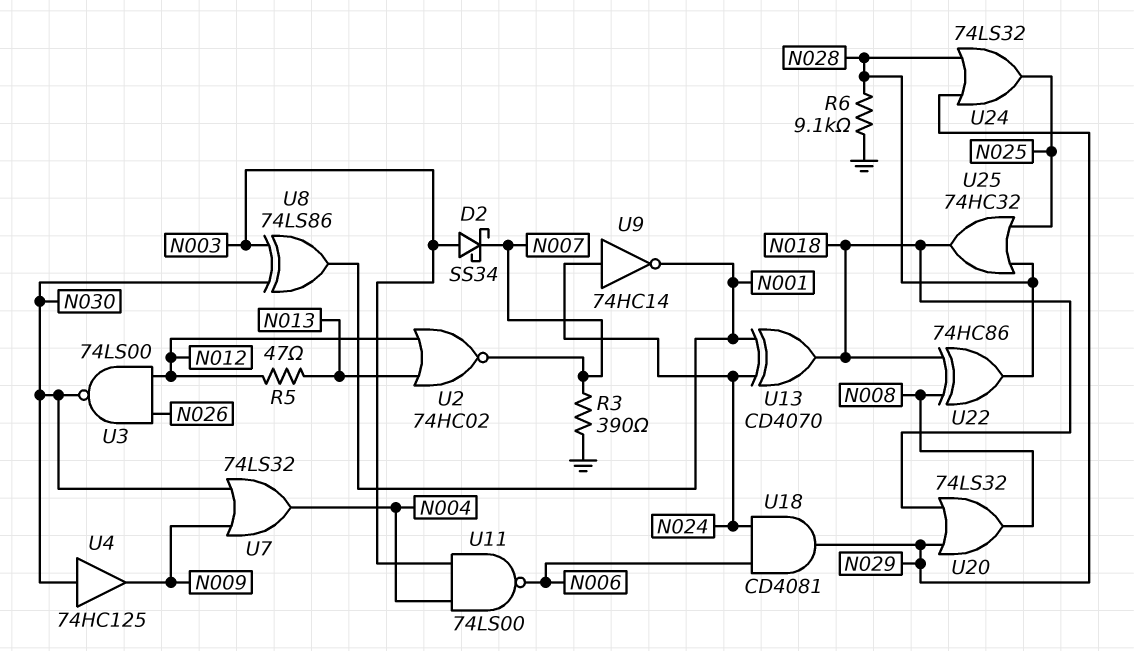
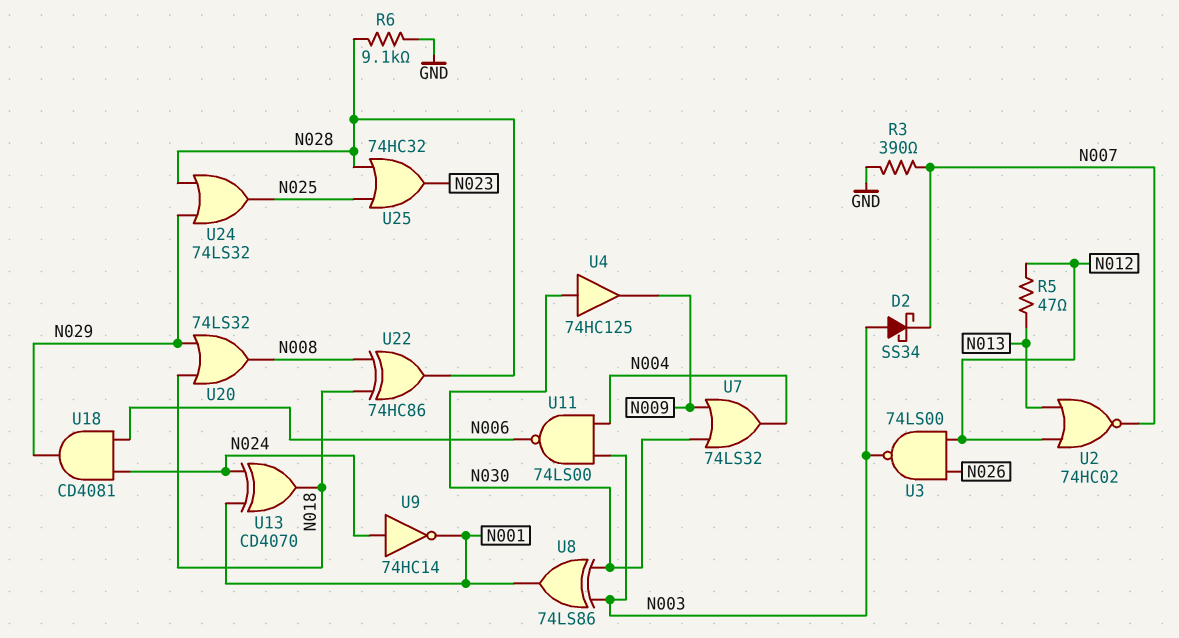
U3: NAND 74LS00 (in N012, in N026, out N030) -> NAND 74LS00 (in N012, in N026, out N003)
U25: OR 74HC32 (in N025, in N028, out N018) -> OR 74HC32 (in N025, in N028, out N023)

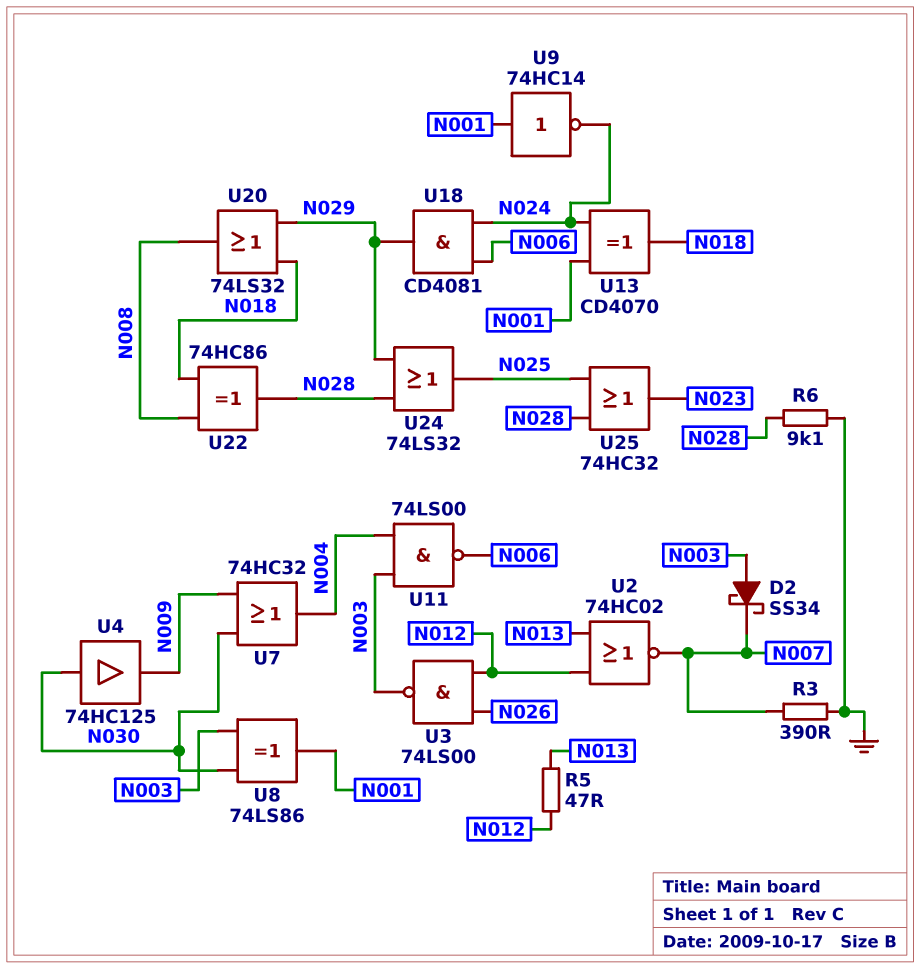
U7: OR 74LS32 (in N009, in N030, out N004) -> OR 74HC32 (in N009, in N030, out N004)
U9: NOT 74HC14 (in N024, out N001) -> NOT 74HC14 (in N001, out N024)

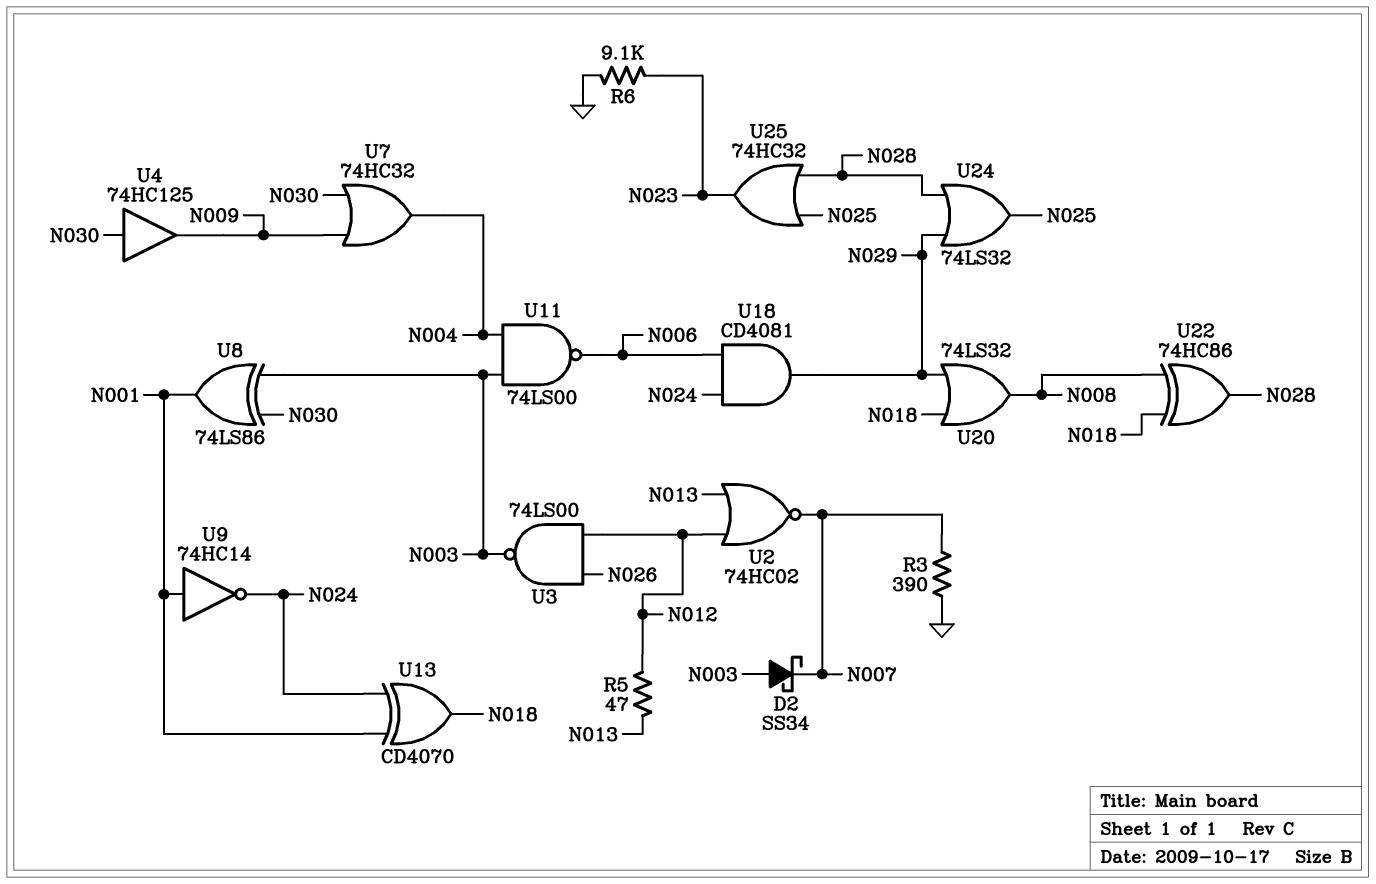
R6: 9.1k (GND, N028) -> 9.1k (GND, N023)

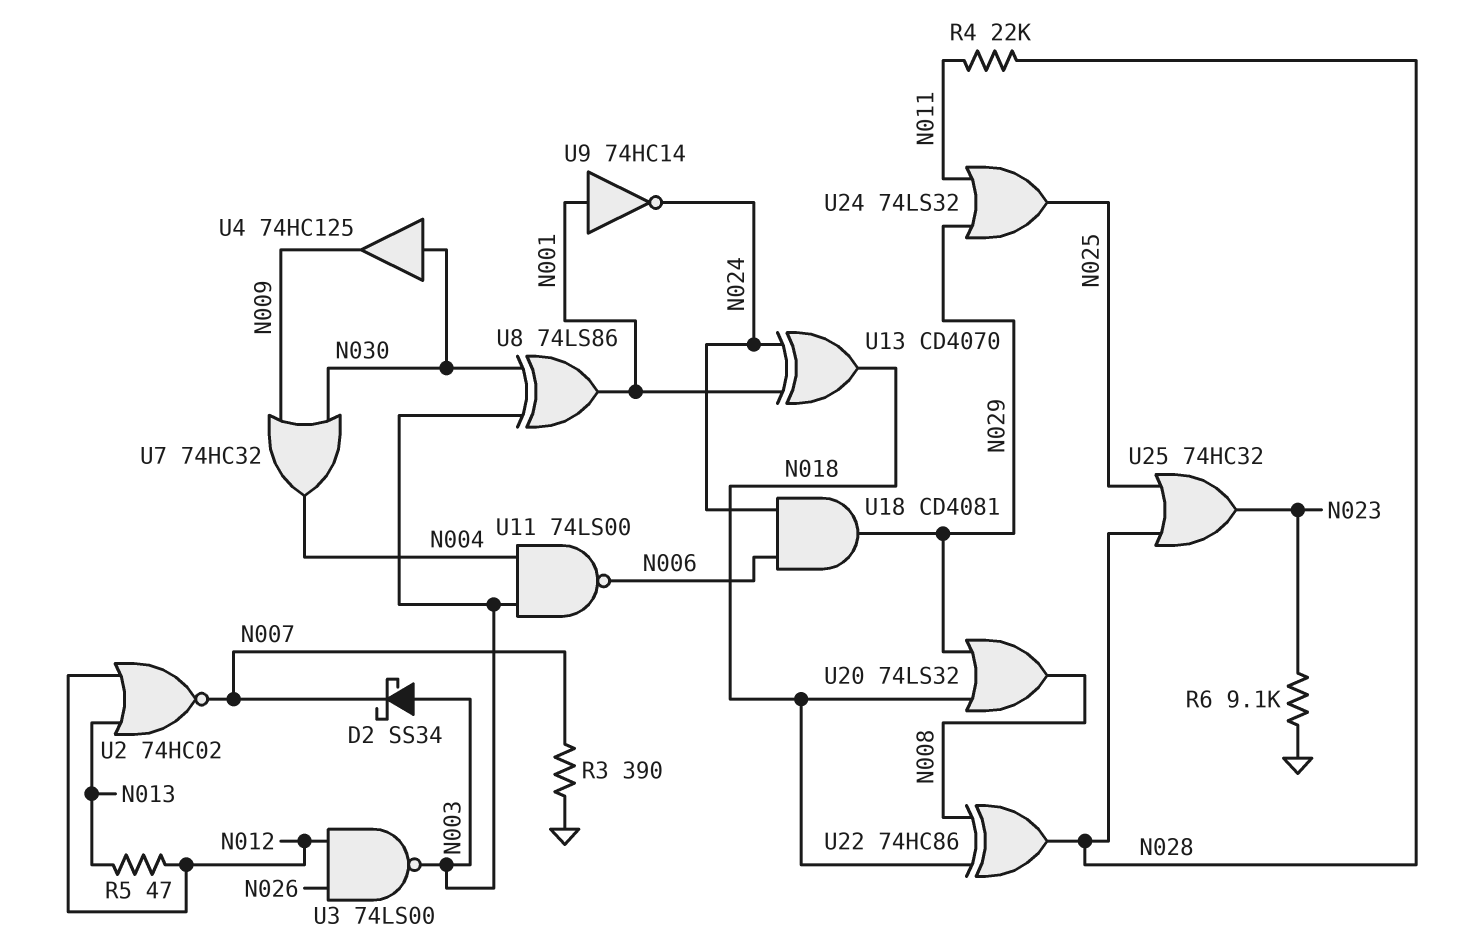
R4: none -> 22k (N011, N028)
U24: OR 74LS32 (in N028, in N029, out N025) -> OR 74LS32 (in N011, in N029, out N025)

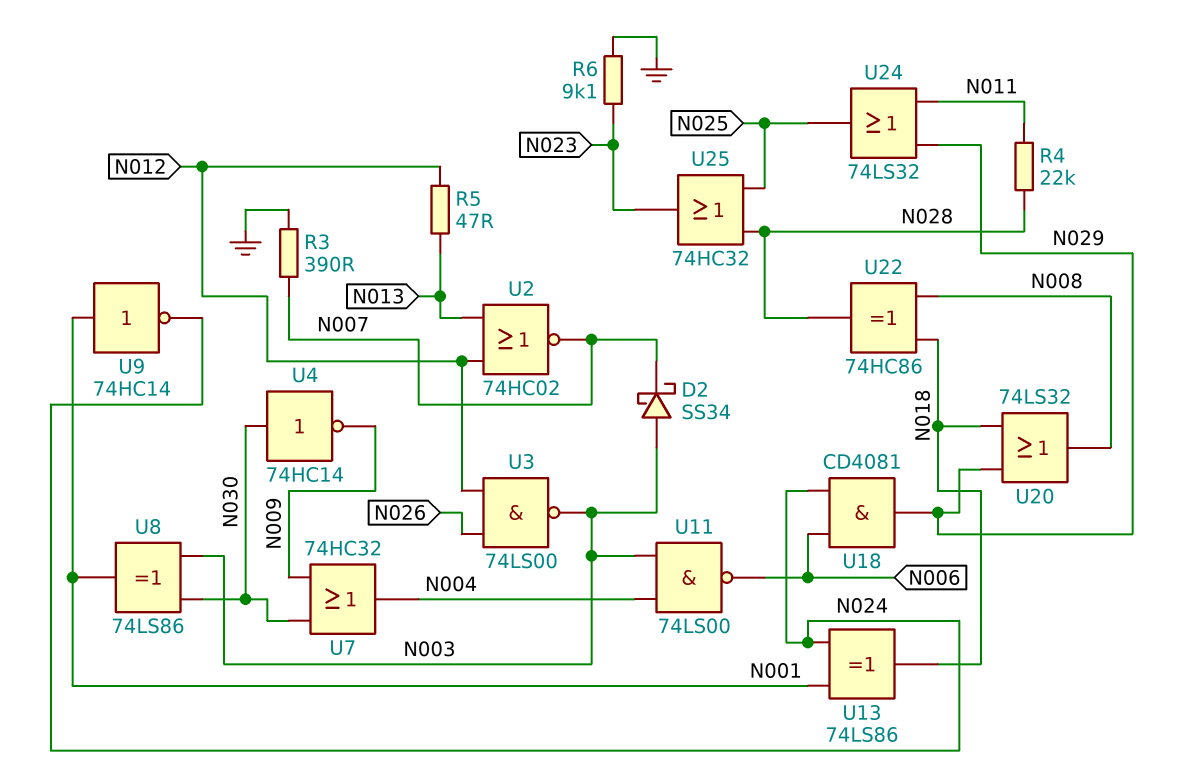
U4: buffer 74HC125 (in N030, out N009) -> NOT 74HC14 (in N030, out N009)
U13: XOR CD4070 (in N001, in N024, out N018) -> XOR 74LS86 (in N001, in N024, out N018)

